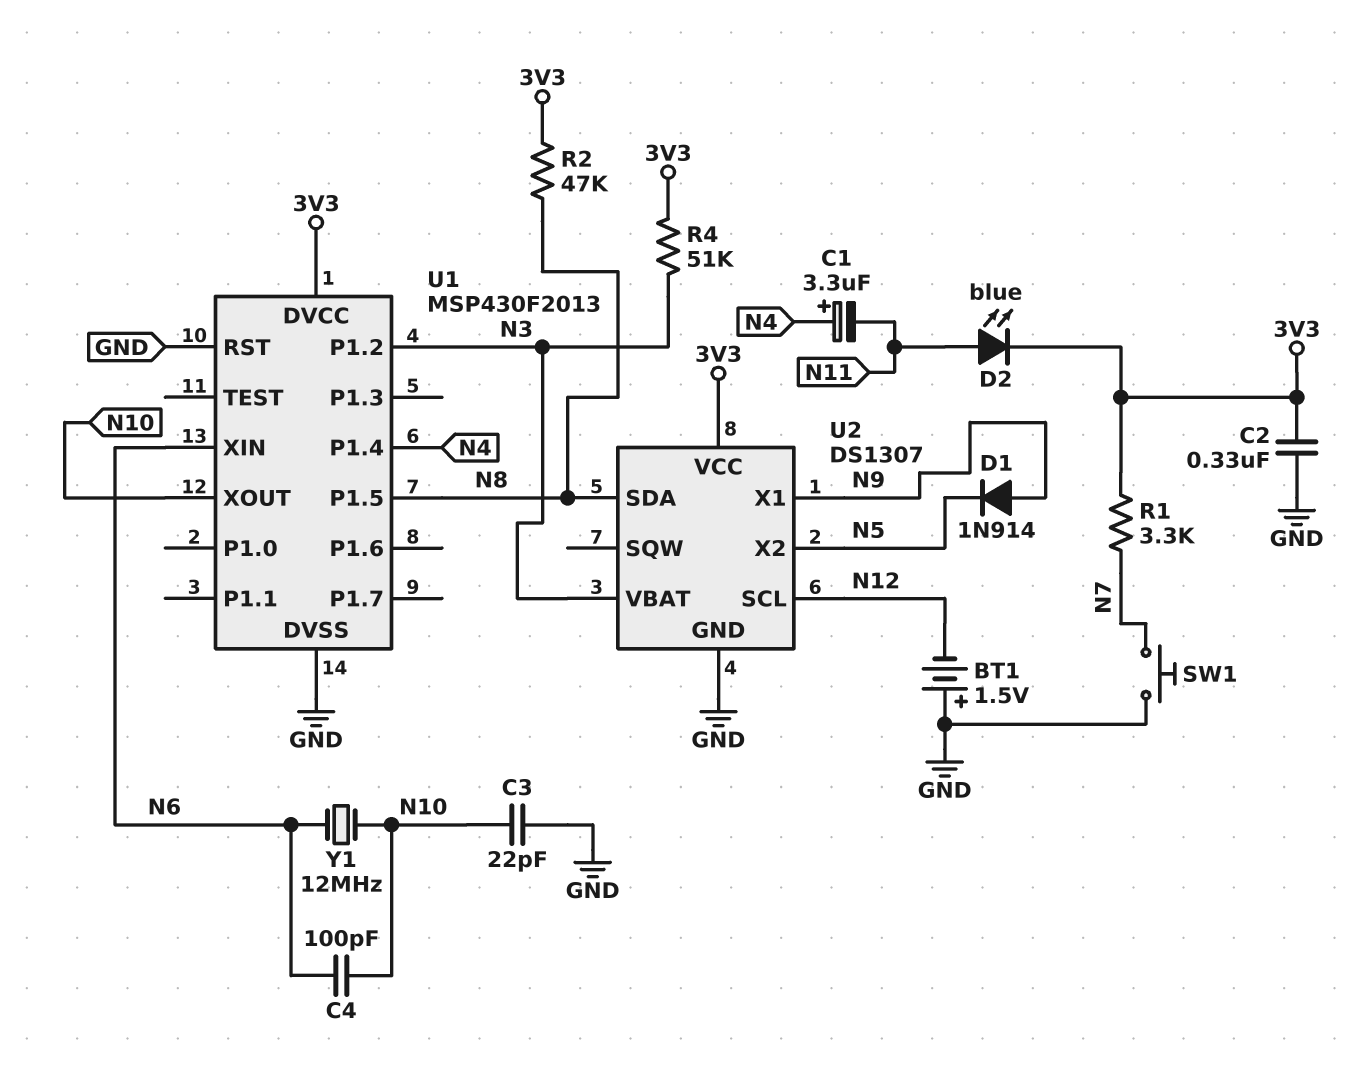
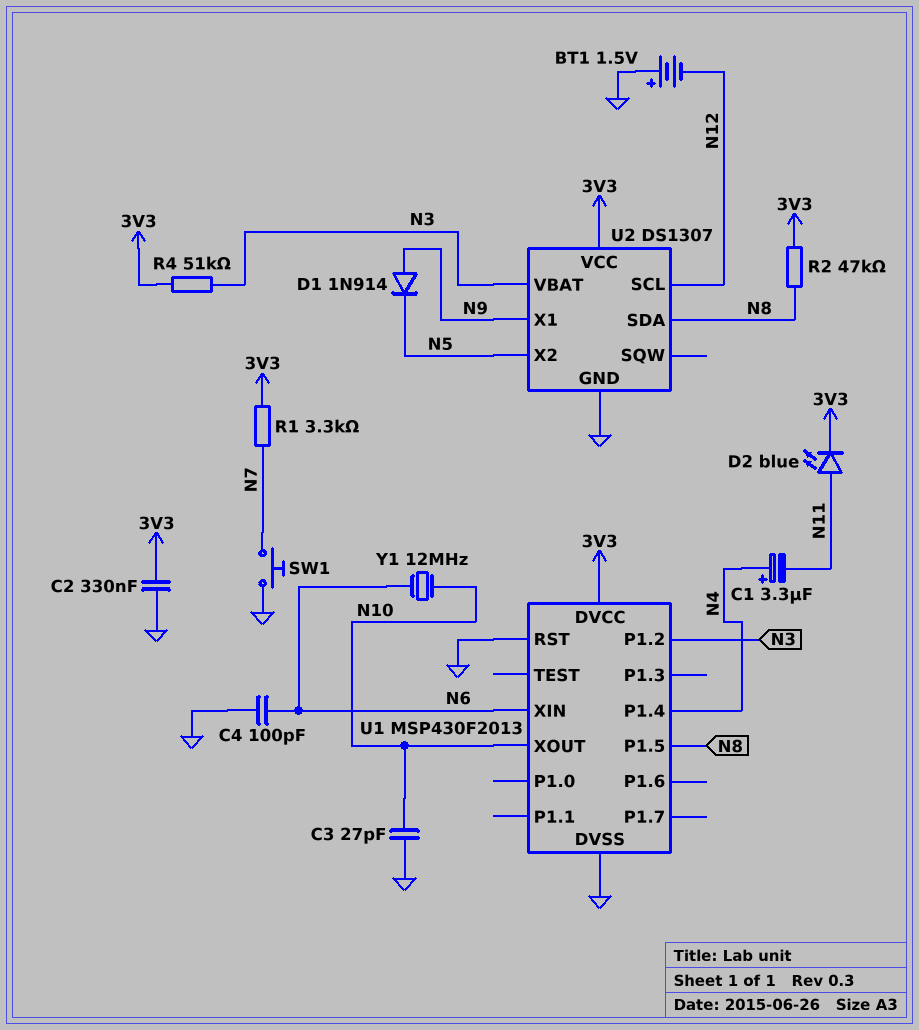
C3: 22pF (GND, N10) -> 27pF (GND, N10)
C4: 100pF (N6, N10) -> 100pF (GND, N6)

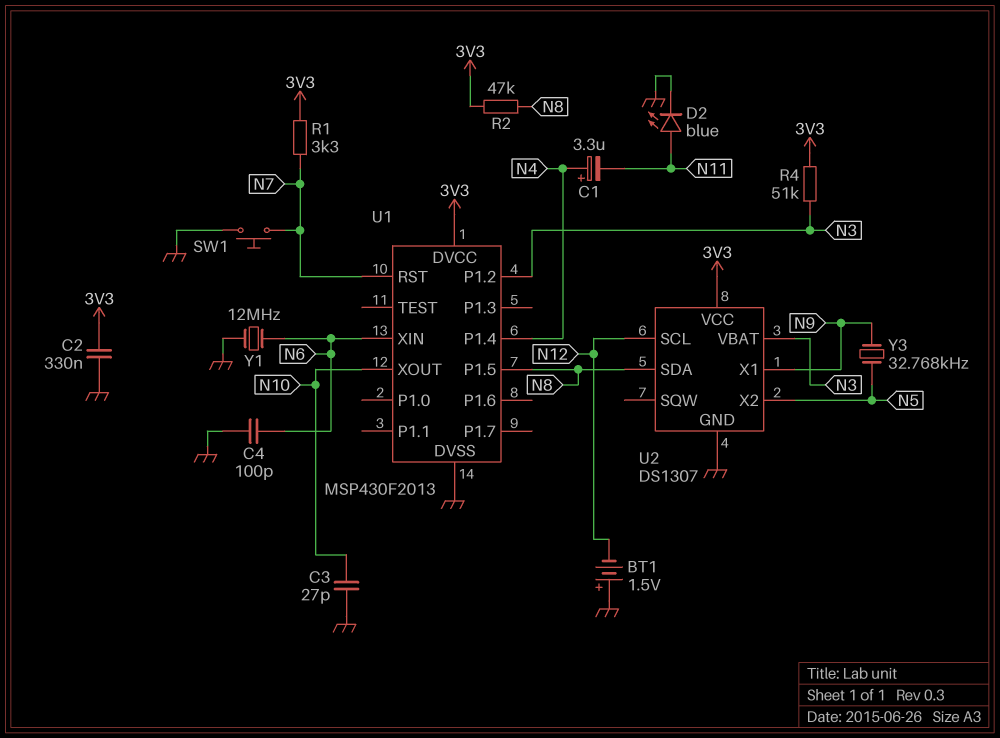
D1: diode 1N914 (A N9, K N5) -> none
D2: LED blue (A N11, K 3V3) -> LED blue (A N11, K GND)
U1 pin RST: GND -> N7
Y1: 12MHz (N6, N10) -> 12MHz (GND, N6)
Y3: none -> 32.768kHz (N5, N9)

